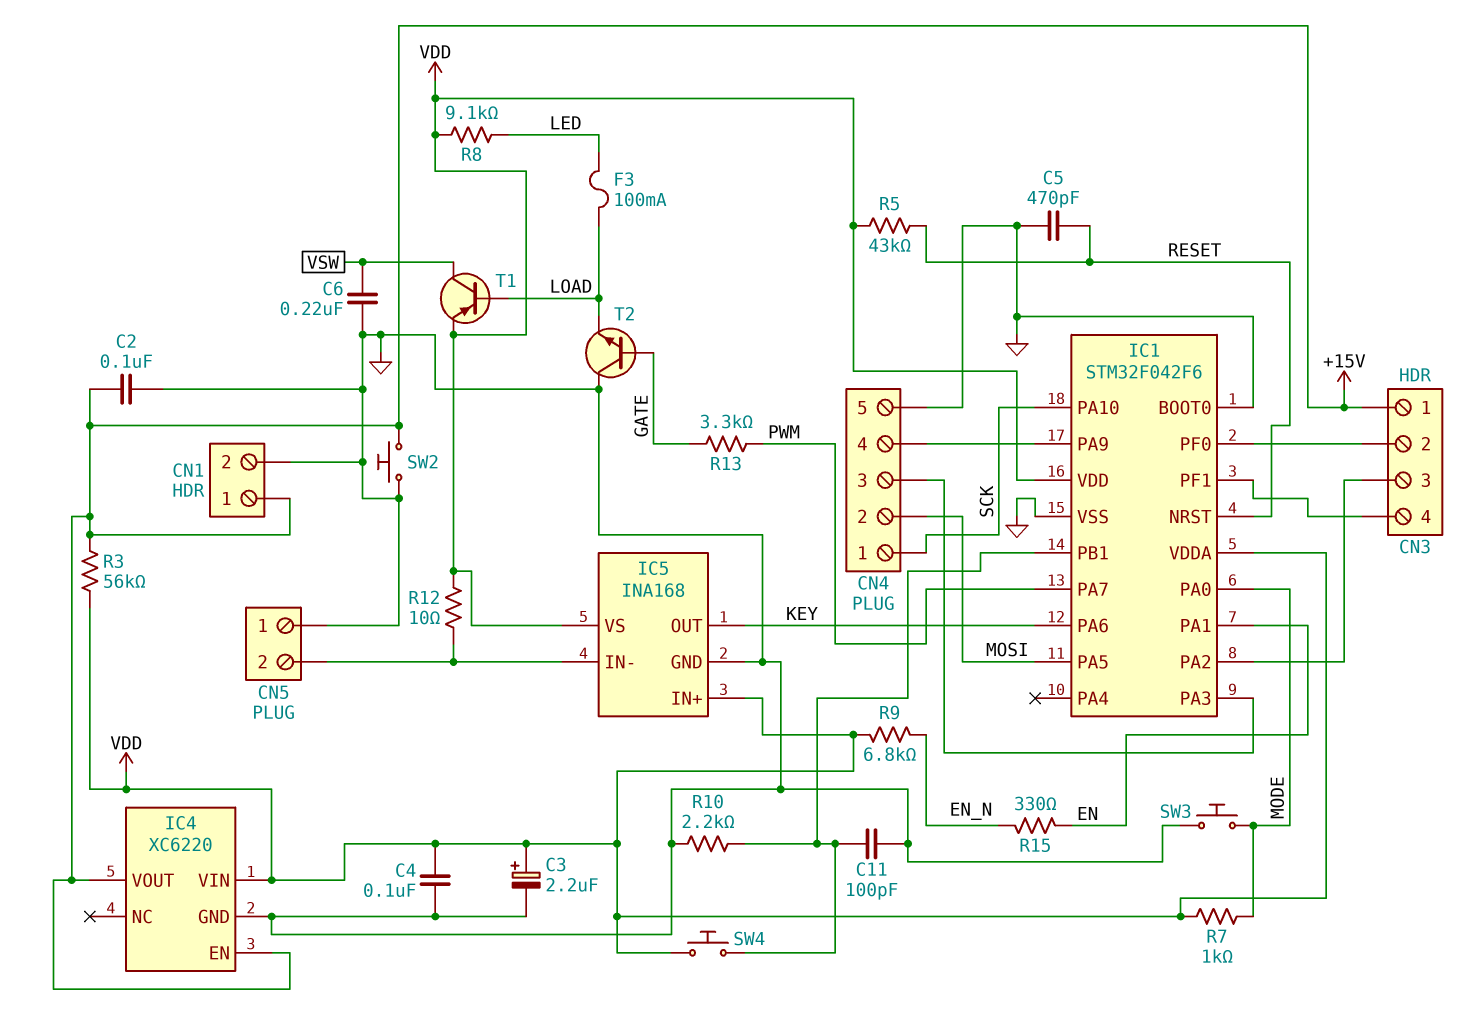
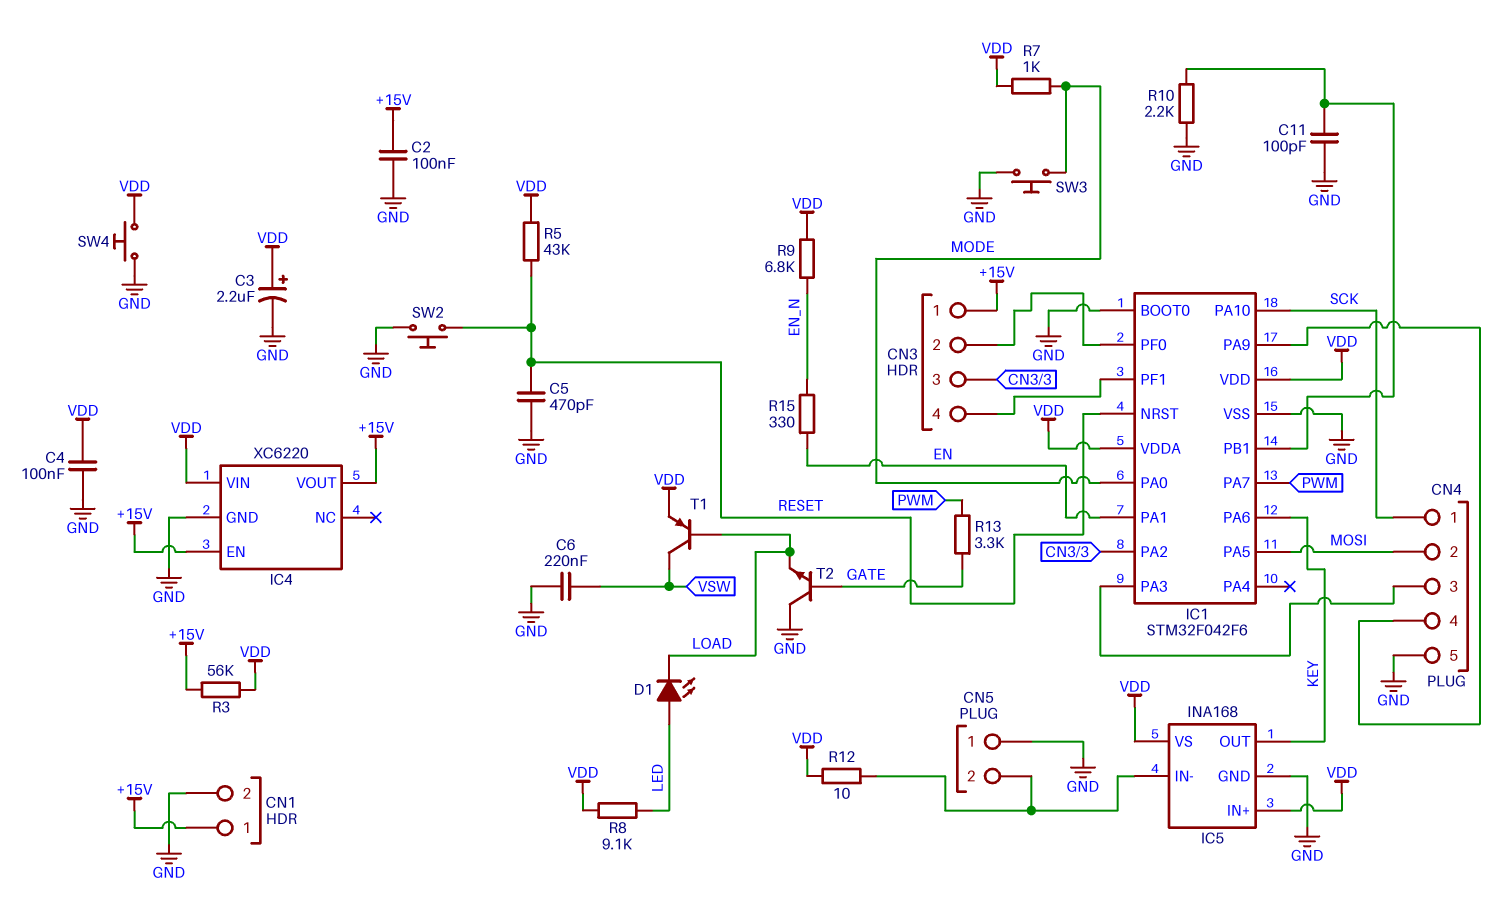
D1: none -> LED (A LED, K LOAD)
F3: 100mA (LED, LOAD) -> none
SW2: button (+15V, GND) -> button (GND, RESET)
SW4: button (IC1/PB1, VDD) -> button (GND, VDD)

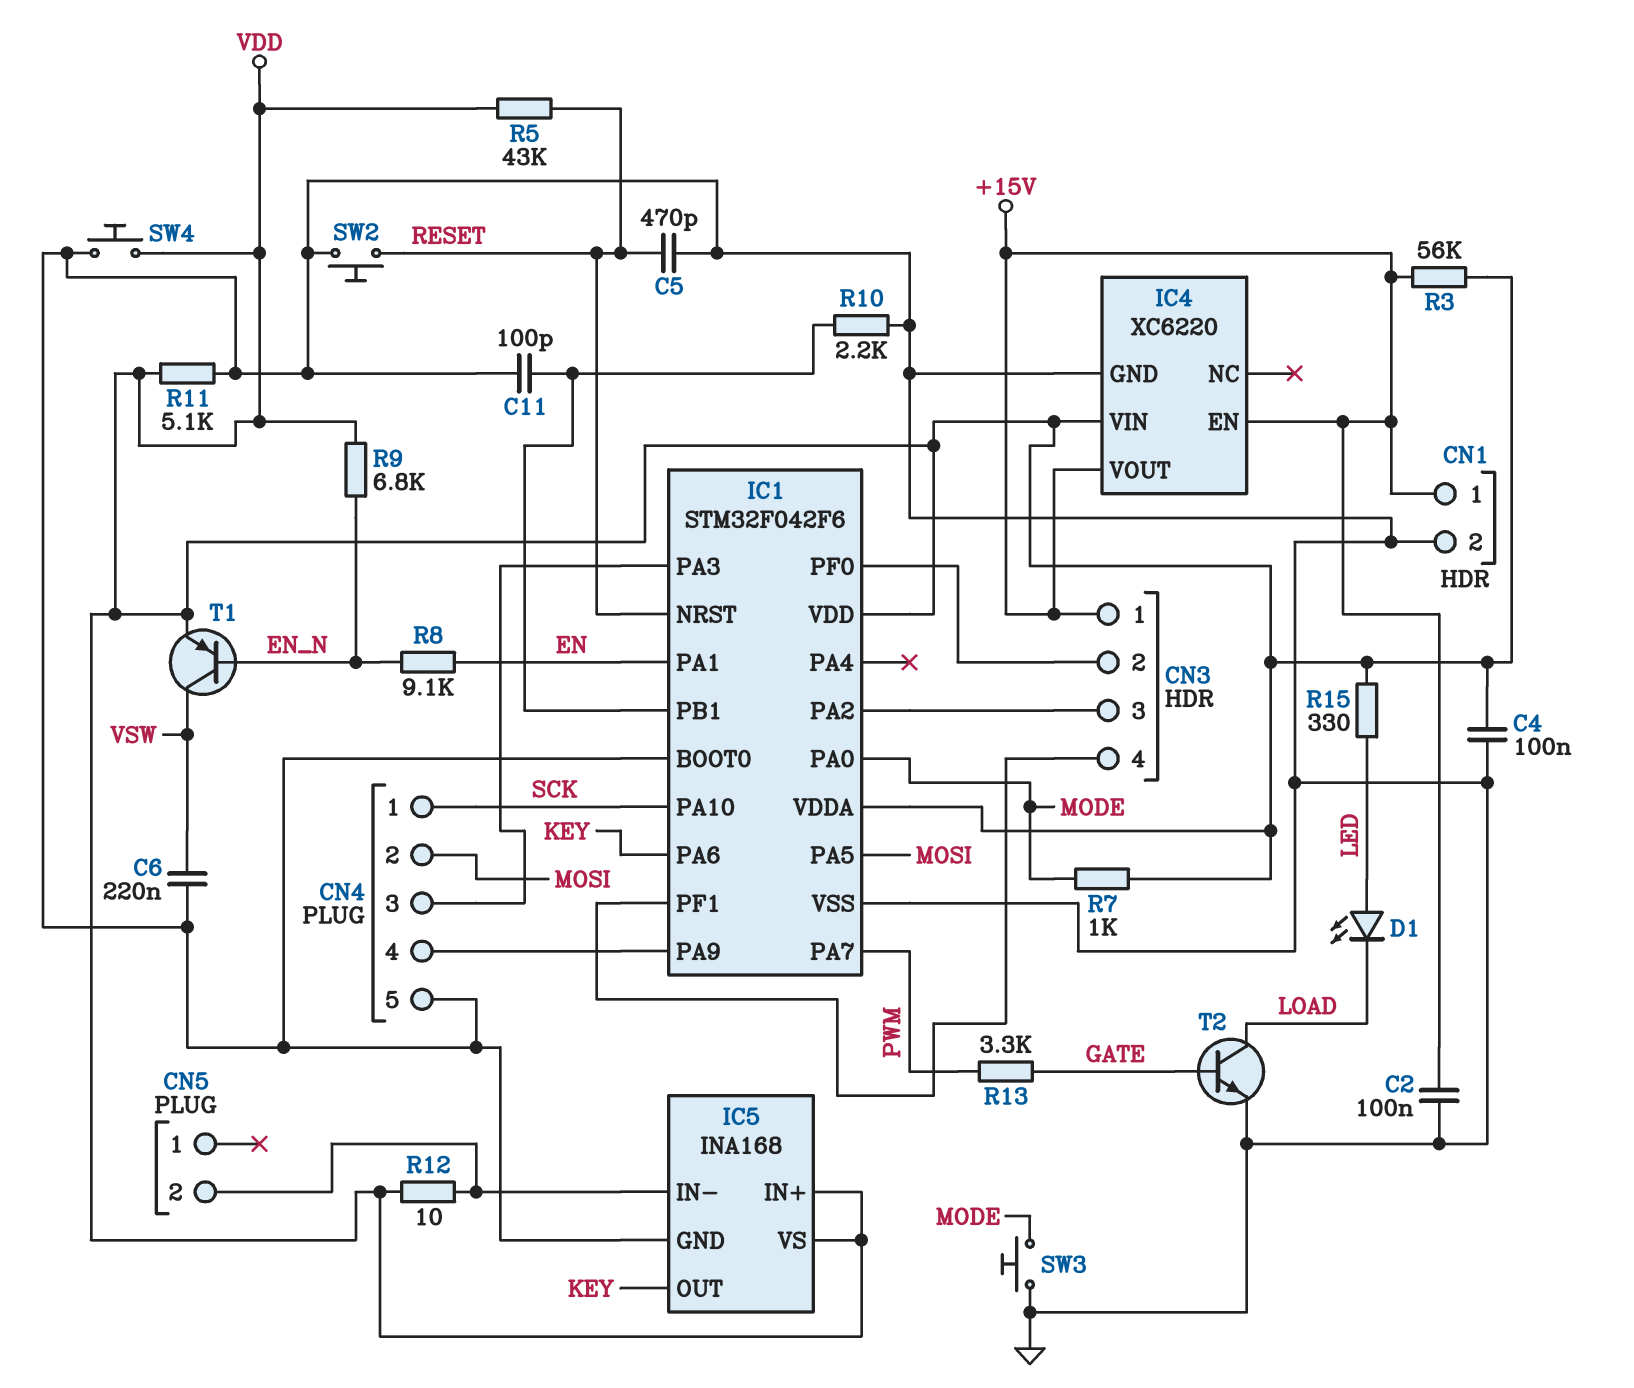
C3: 2.2uF (plus VDD, minus GND) -> none
CN5 pin 1: GND -> none
R8: 9.1k (LED, VDD) -> 9.1k (EN, EN_N)
R11: none -> 5.1k (GND, VDD)
R15: 330 (EN, EN_N) -> 330 (LED, VDD)
T1: PNP (B LOAD, C VSW, E VDD) -> PNP (B EN_N, C VSW, E VDD)
T2: NPN (B GATE, C GND, E LOAD) -> NPN (B GATE, C LOAD, E GND)

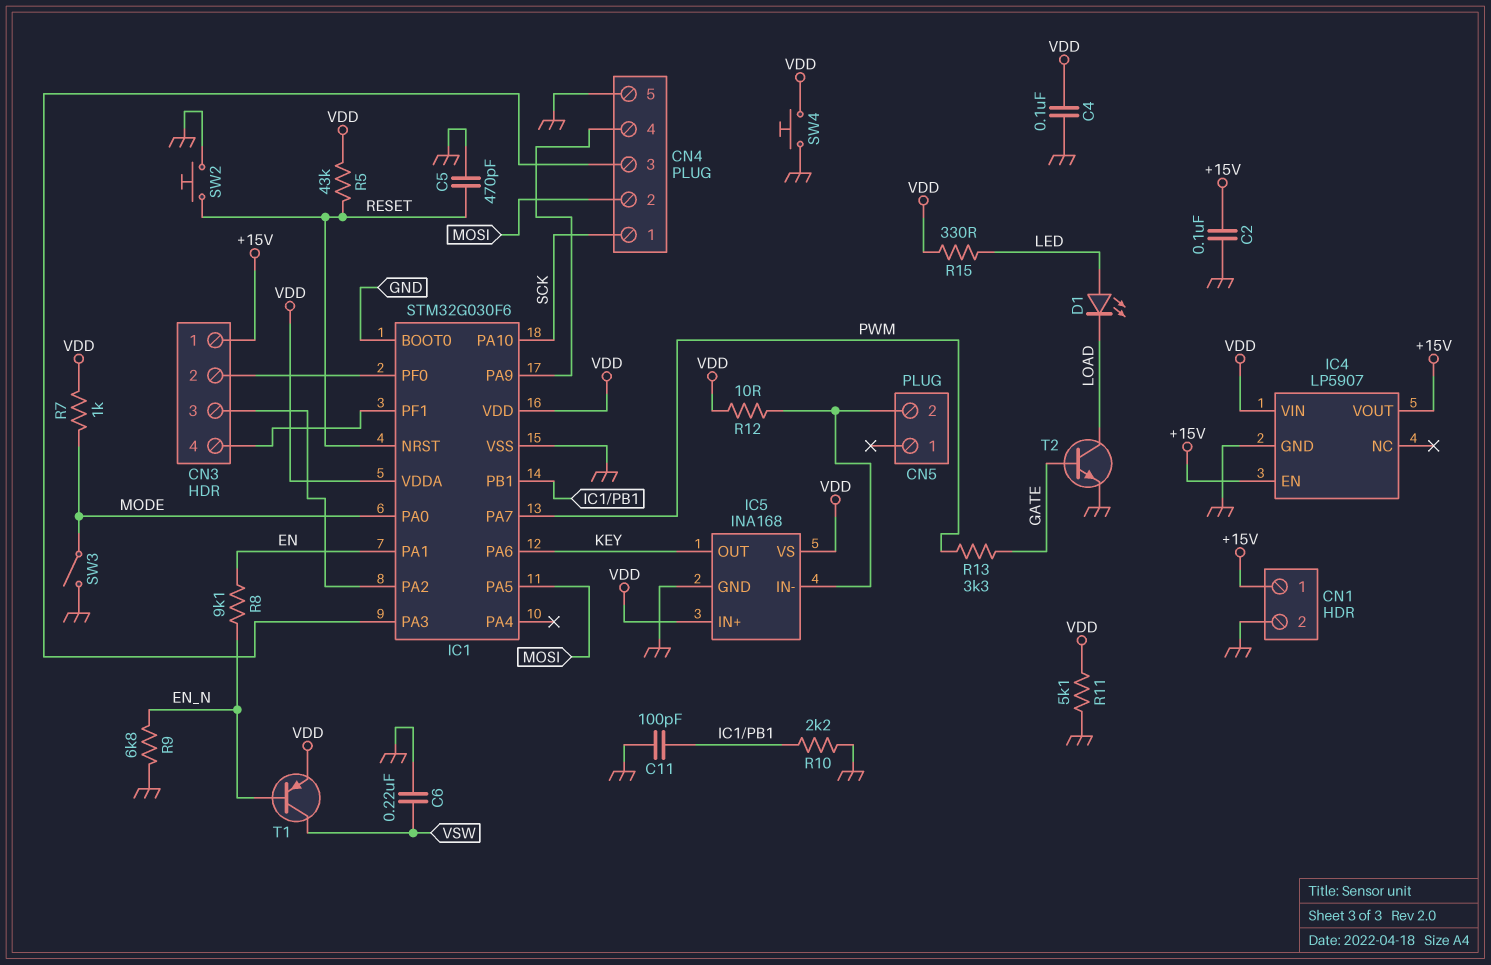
IC1: STM32F042F6 -> STM32G030F6
IC4: XC6220 -> LP5907
R3: 56k (+15V, VDD) -> none
R9: 6.8k (EN_N, VDD) -> 6.8k (EN_N, GND)
SW3: button (GND, MODE) -> switch (GND, MODE)

